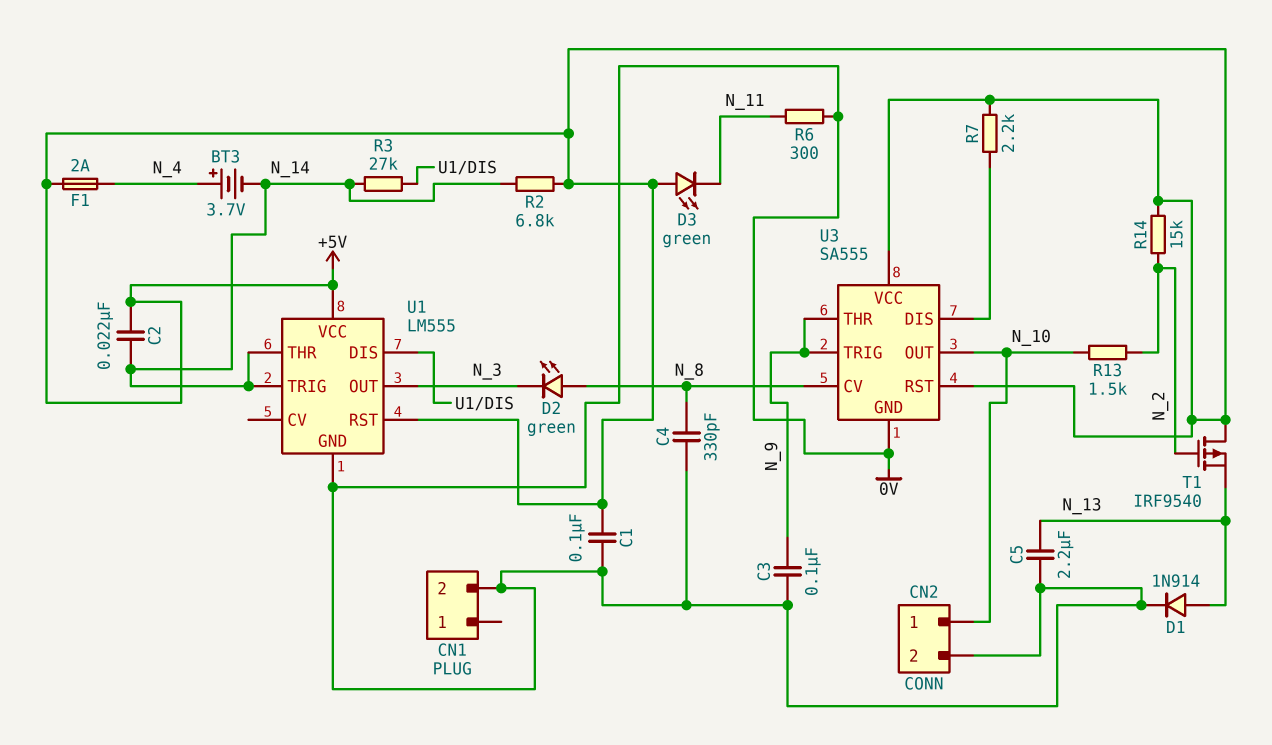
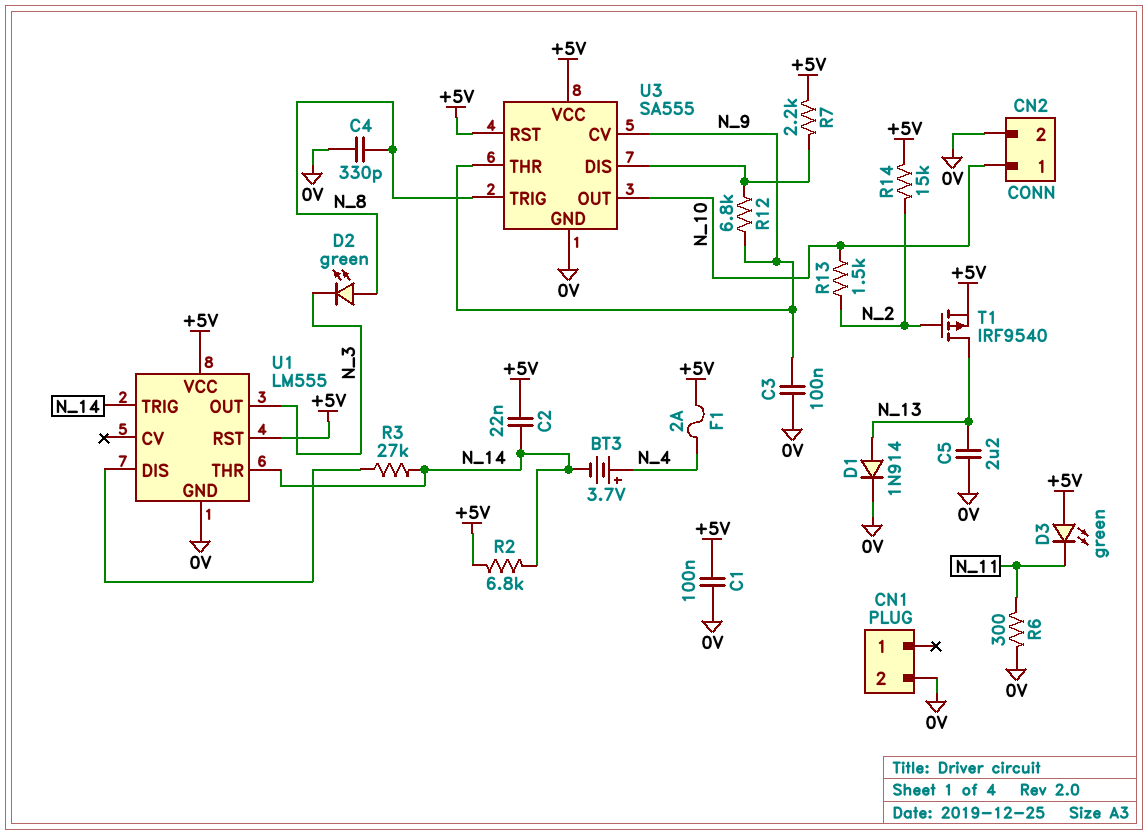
R12: none -> 6.8k (N_9, U3/DIS)
T1: PMOS IRF9540 (G N_2, D +5V, S N_13) -> PMOS IRF9540 (G N_2, D N_13, S +5V)
U3 pin CV: N_8 -> N_9
U3 pin TRIG: N_9 -> N_8

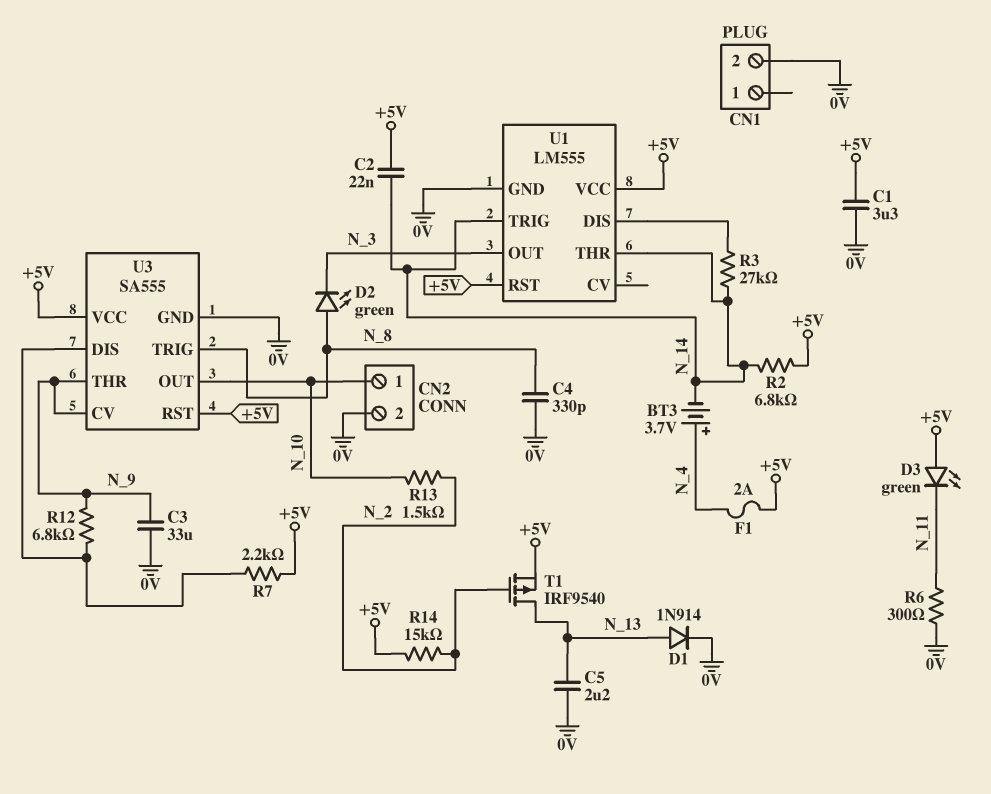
C1: 100nF (+5V, 0V) -> 3.3uF (+5V, 0V)
C3: 100nF (0V, N_9) -> 33uF (0V, N_9)

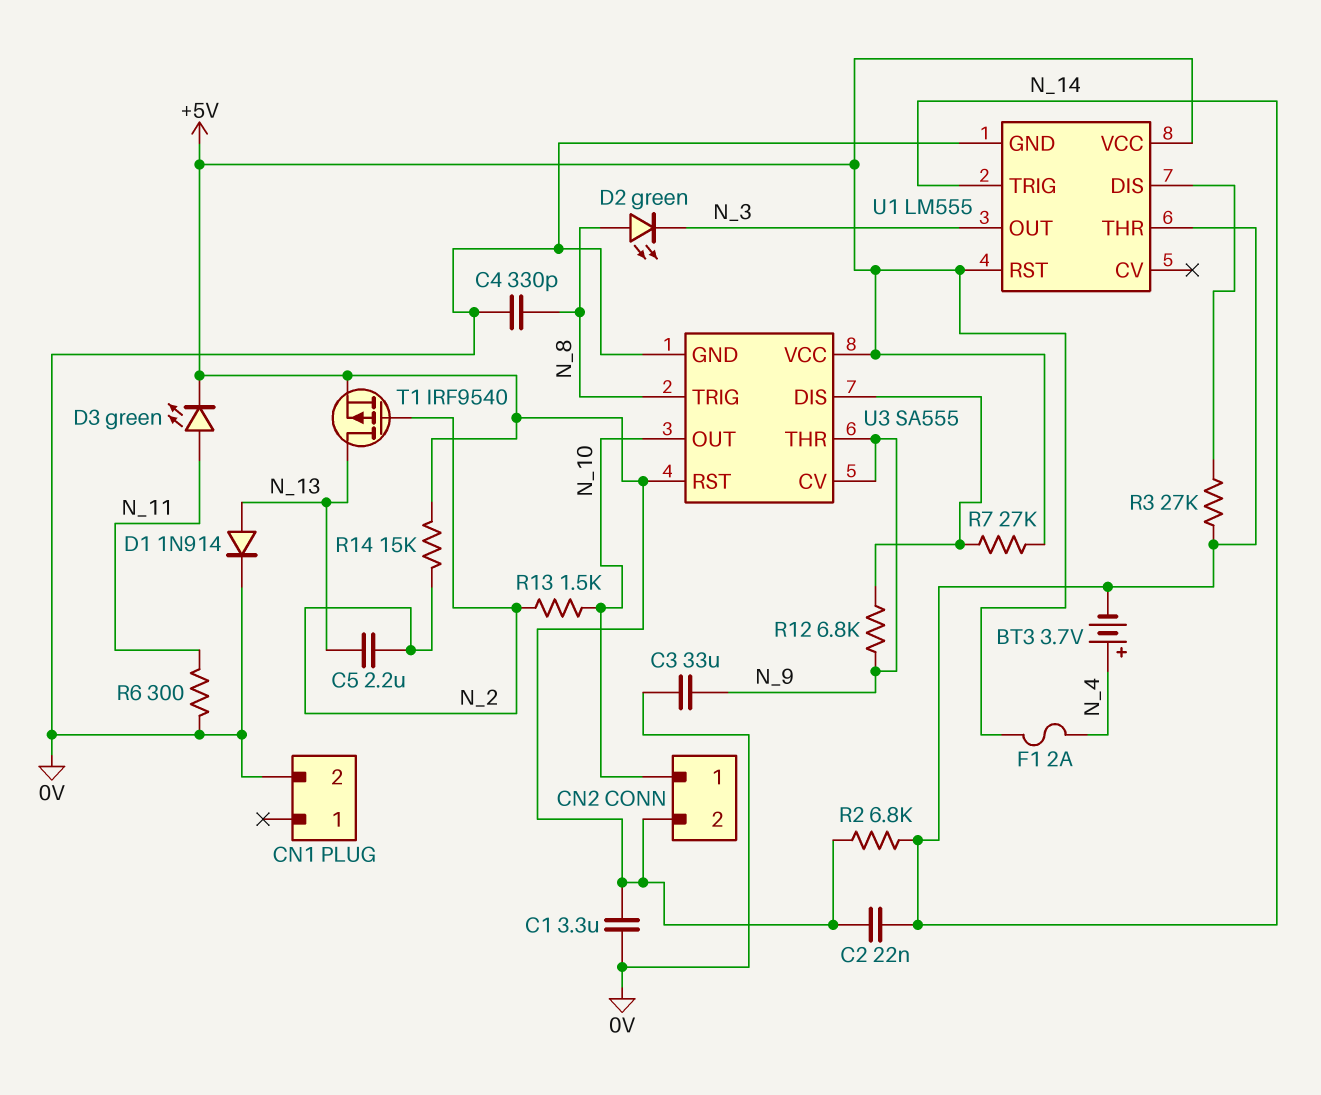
C5: 2.2uF (0V, N_13) -> 2.2uF (N_2, N_13)
CN2 pin 2: 0V -> +5V
D3: LED green (A +5V, K N_11) -> LED green (A N_11, K +5V)
R7: 2.2k (+5V, U3/DIS) -> 27k (+5V, U3/DIS)

